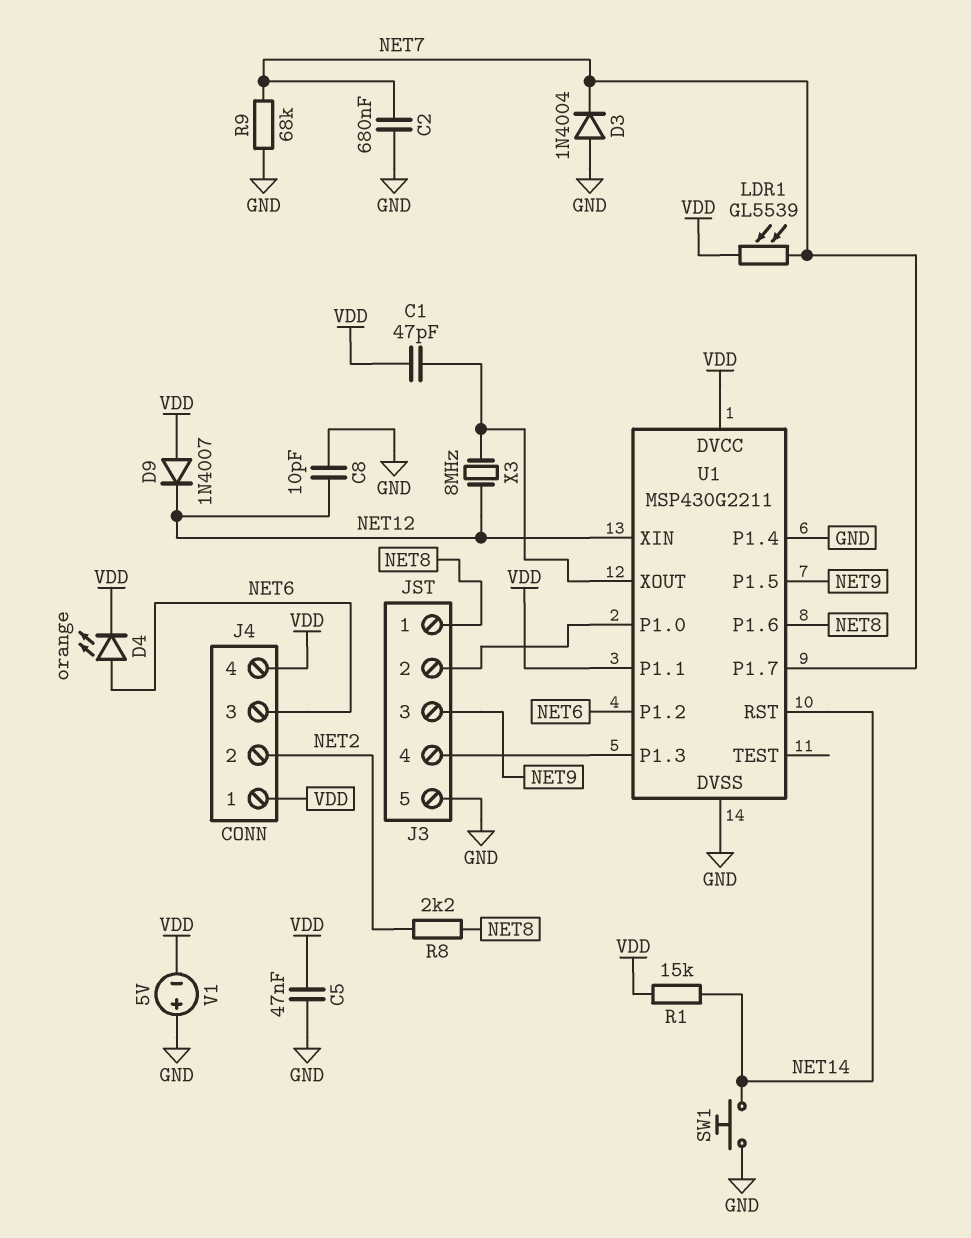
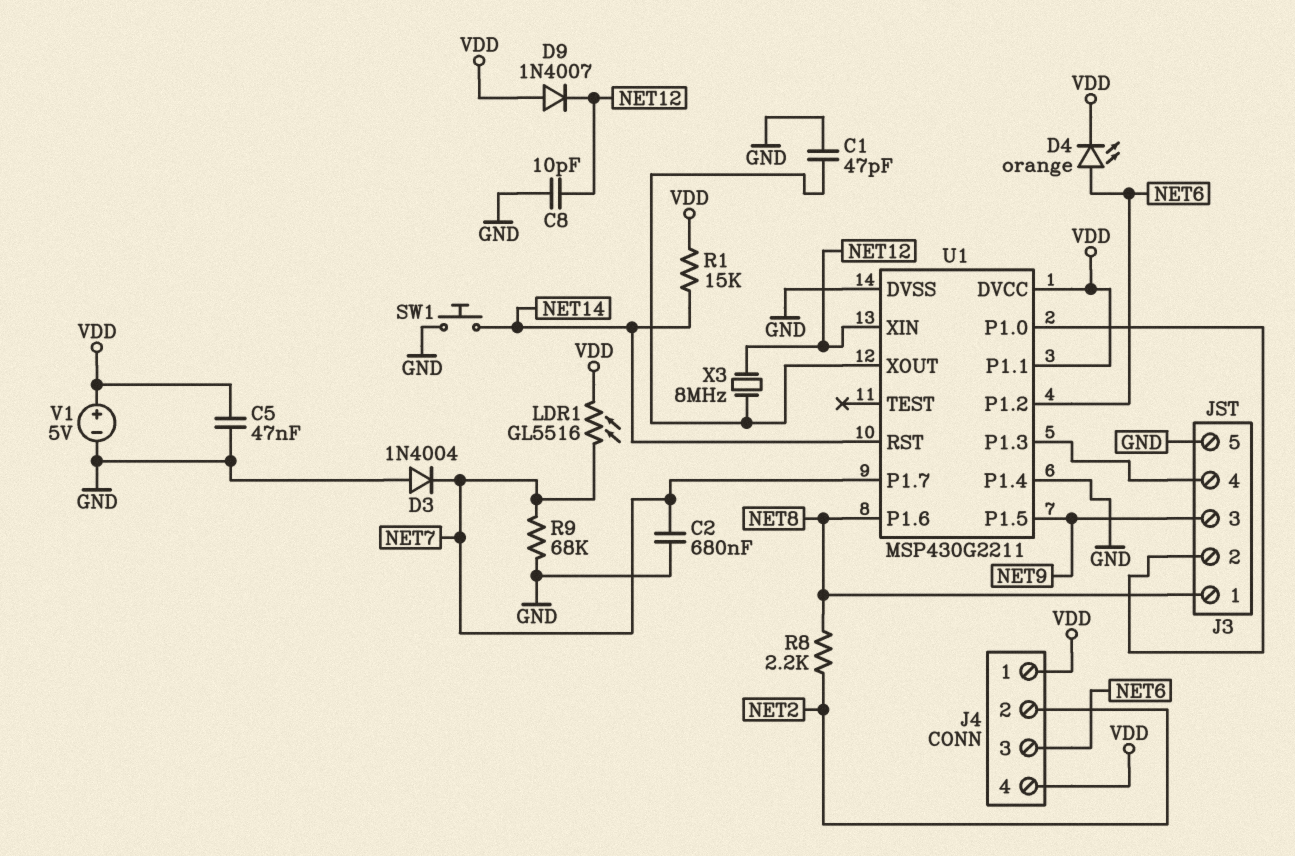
C1: 47pF (U1/XOUT, VDD) -> 47pF (GND, U1/XOUT)
LDR1: GL5539 (NET7, VDD) -> GL5516 (NET7, VDD)
V1: 5V (plus GND, minus VDD) -> 5V (plus VDD, minus GND)

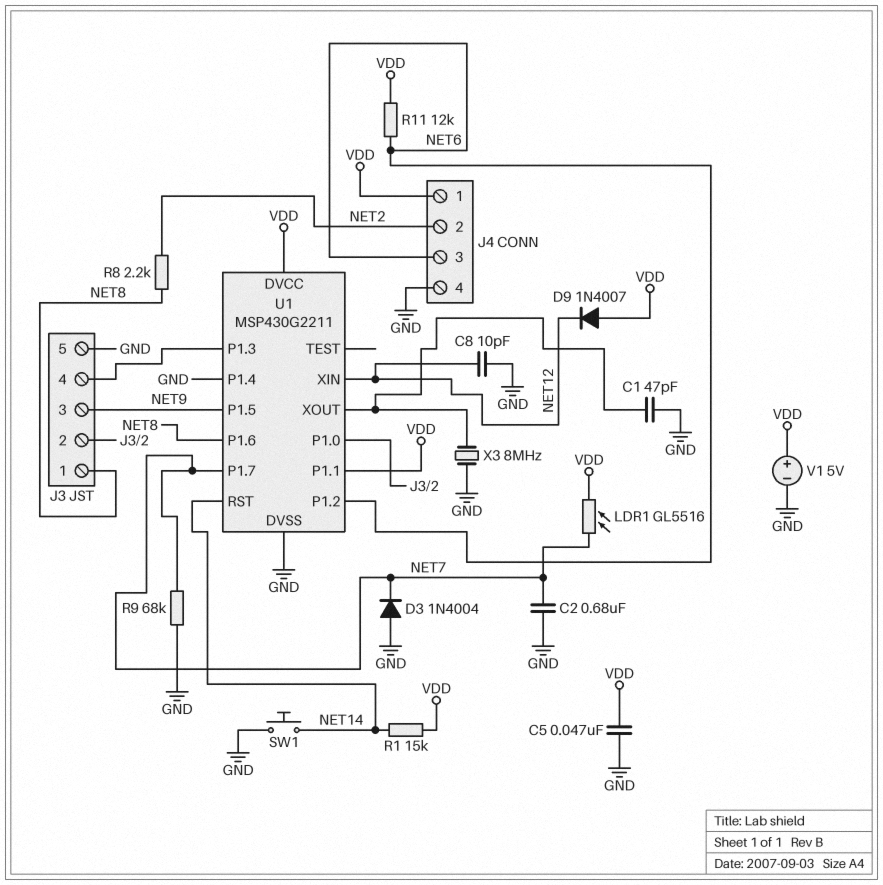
D4: LED orange (A NET6, K VDD) -> none
J4 pin 4: VDD -> GND
R11: none -> 12k (NET6, VDD)
X3: 8MHz (NET12, U1/XOUT) -> 8MHz (GND, U1/XOUT)

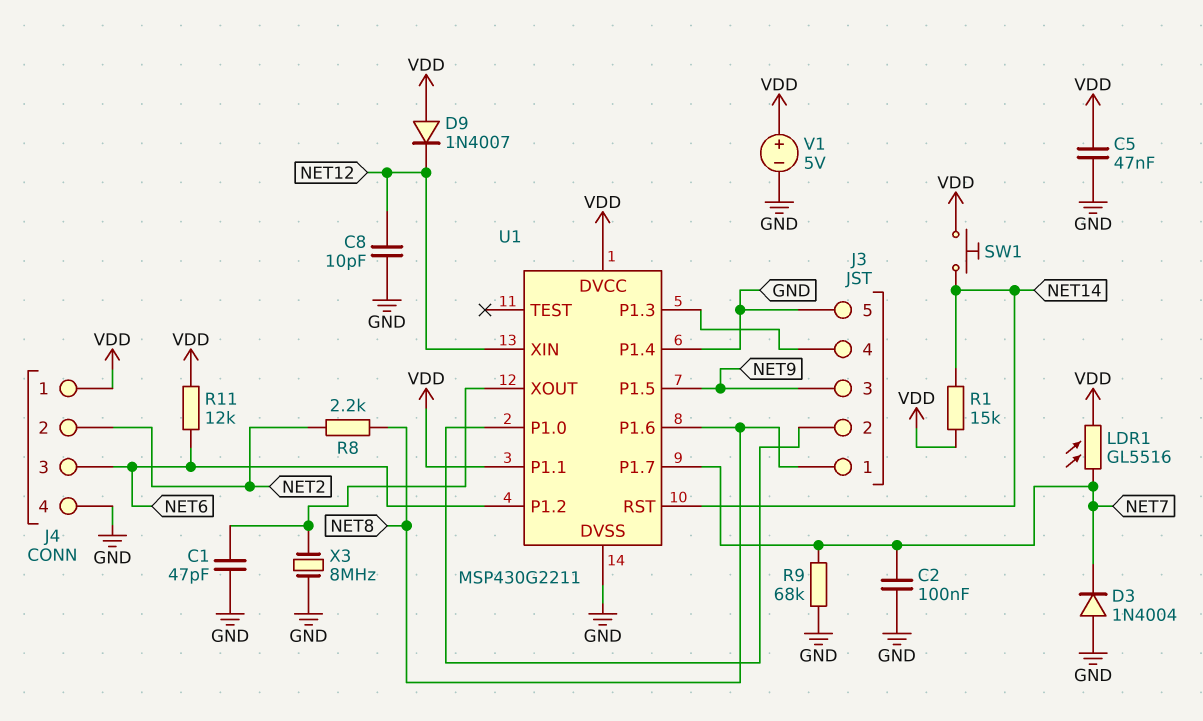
C2: 680nF (GND, NET7) -> 100nF (GND, NET7)
SW1: button (GND, NET14) -> button (NET14, VDD)

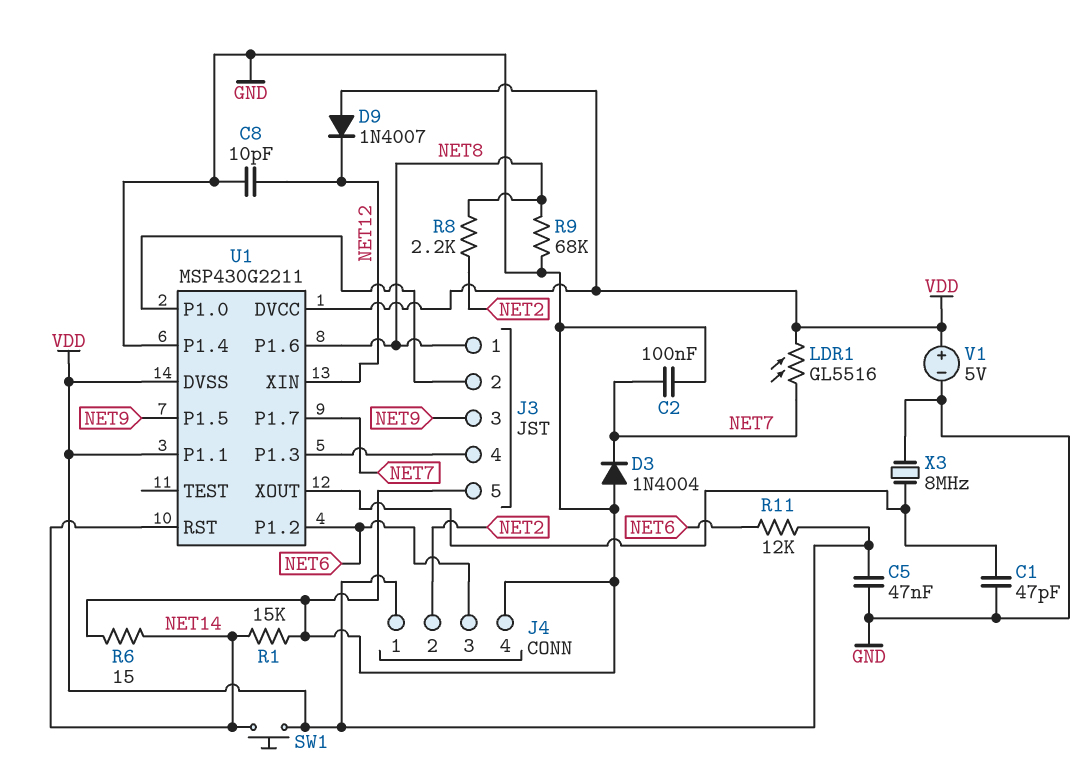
R1: 15k (NET14, VDD) -> 15k (GND, NET14)
R6: none -> 15 (GND, NET14)
R9: 68k (GND, NET7) -> 68k (GND, NET8)
U1 pin DVSS: GND -> VDD

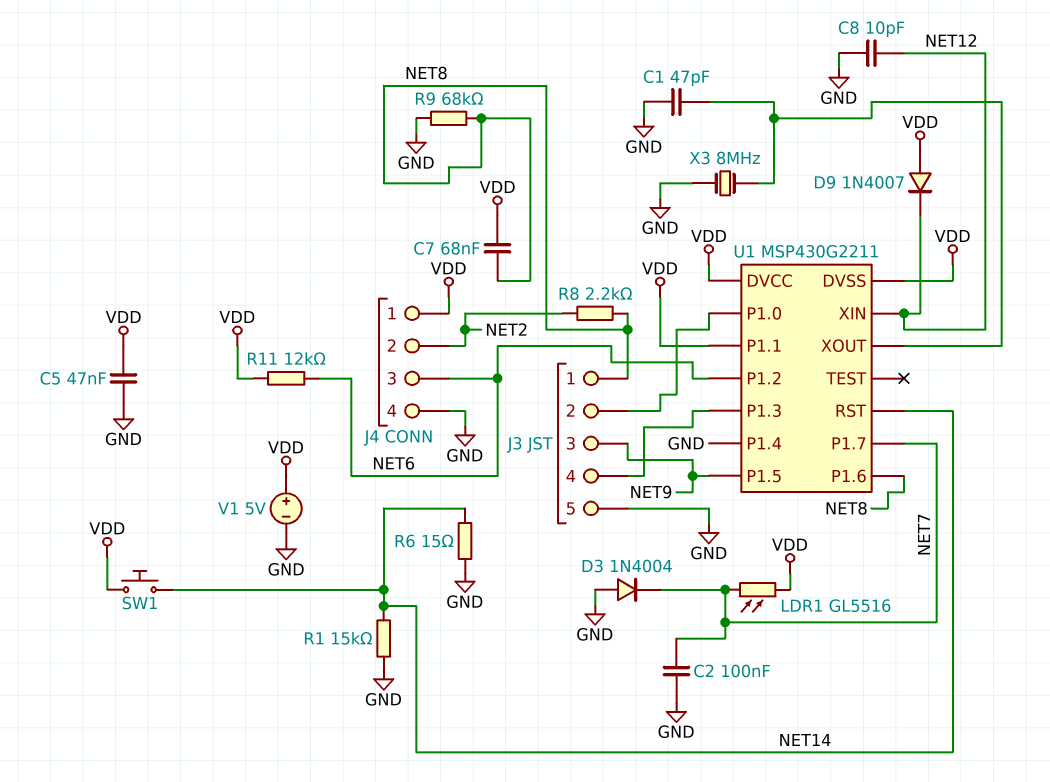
C7: none -> 68nF (NET8, VDD)

